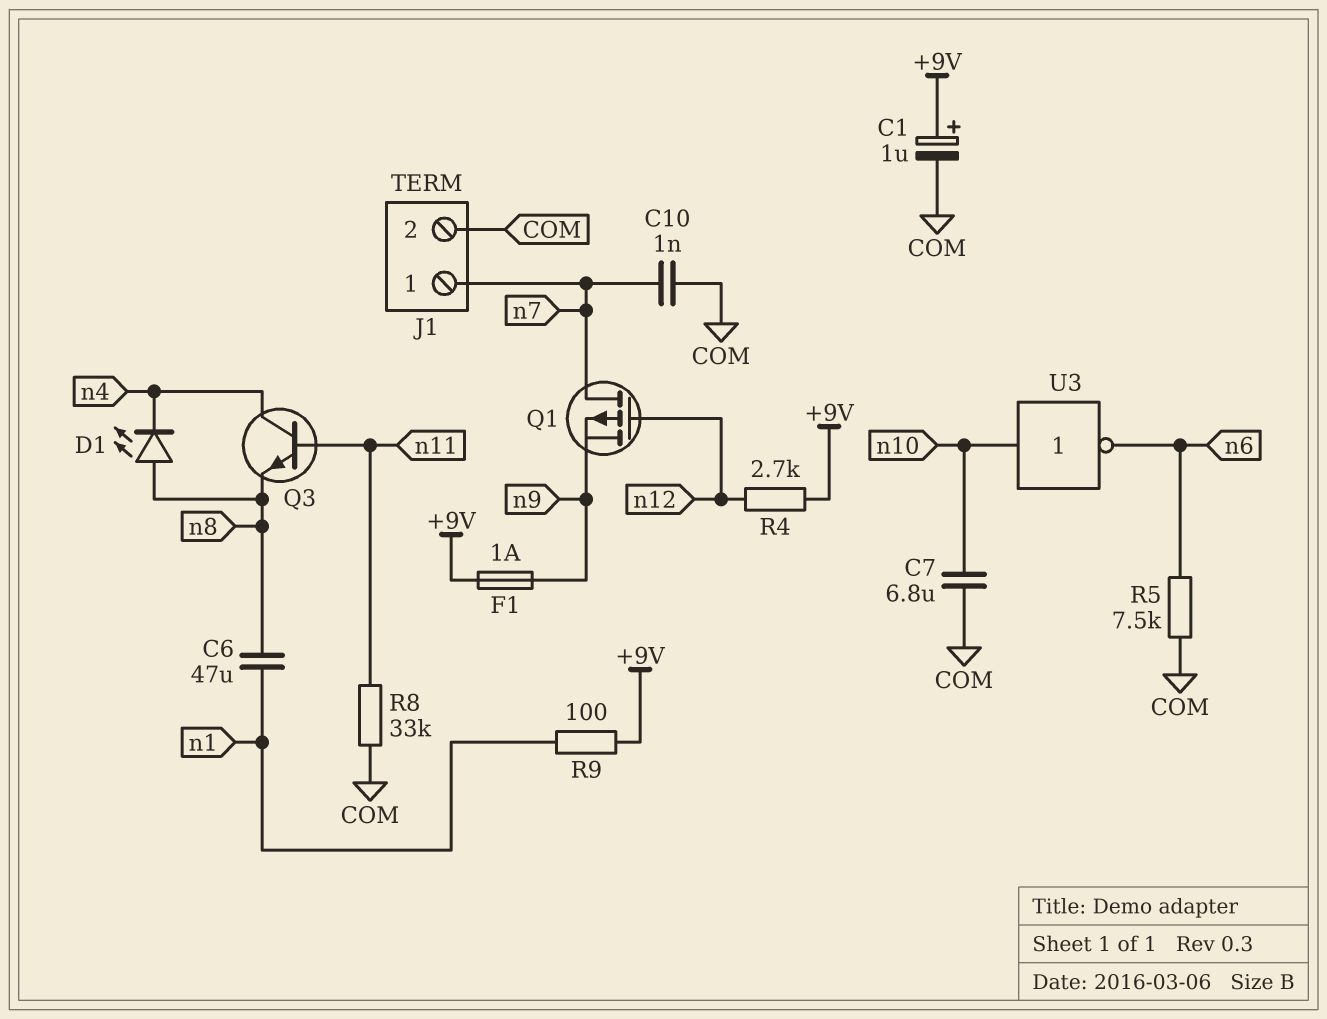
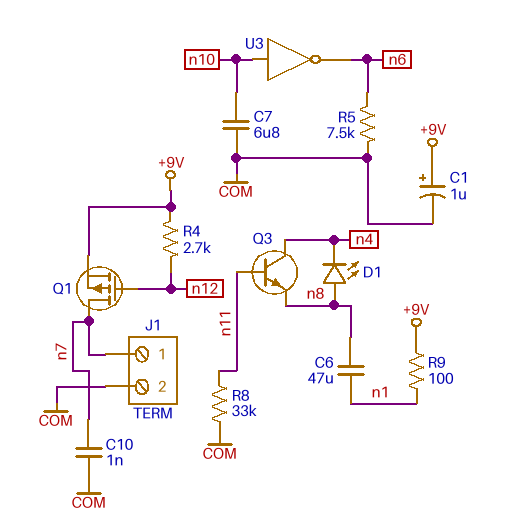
F1: 1A (+9V, n9) -> none
Q1: PMOS (G n12, D n7, S n9) -> PMOS (G n12, D n7, S +9V)

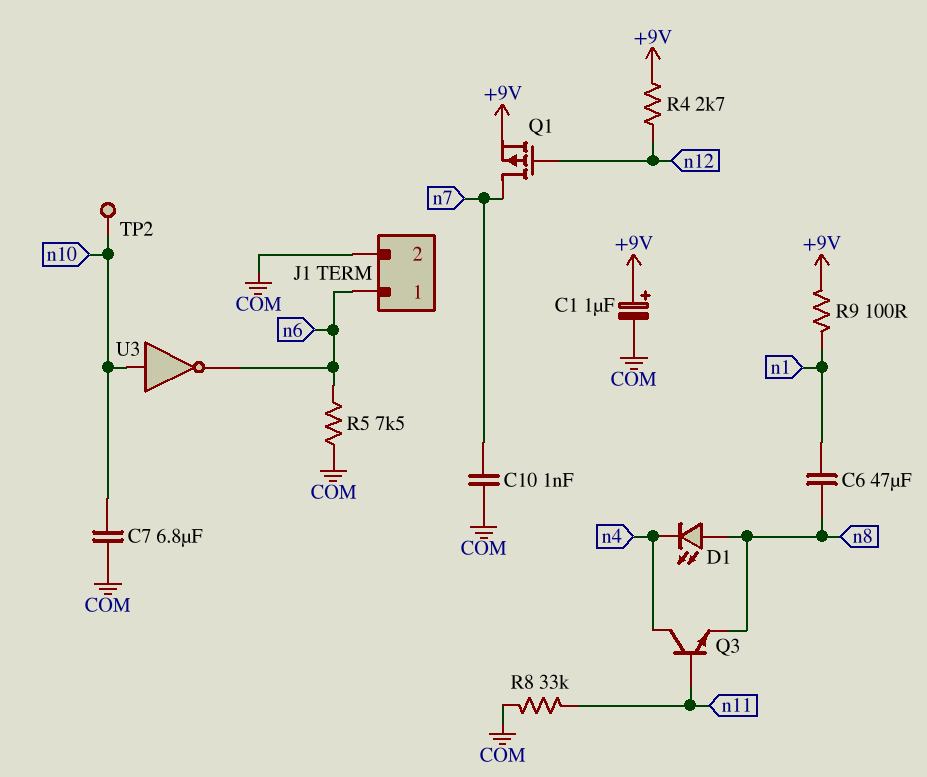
J1 pin 1: n7 -> n6
TP2: none -> test point (n10)

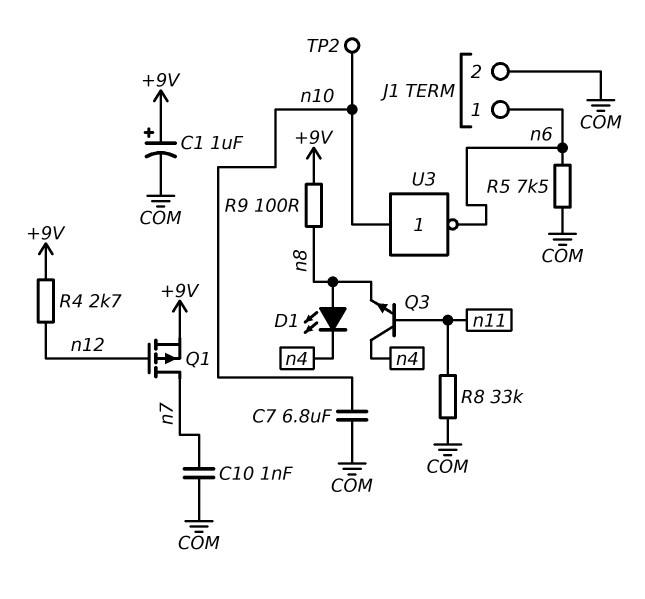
C6: 47uF (n1, n8) -> none
R9: 100 (+9V, n1) -> 100 (+9V, n8)

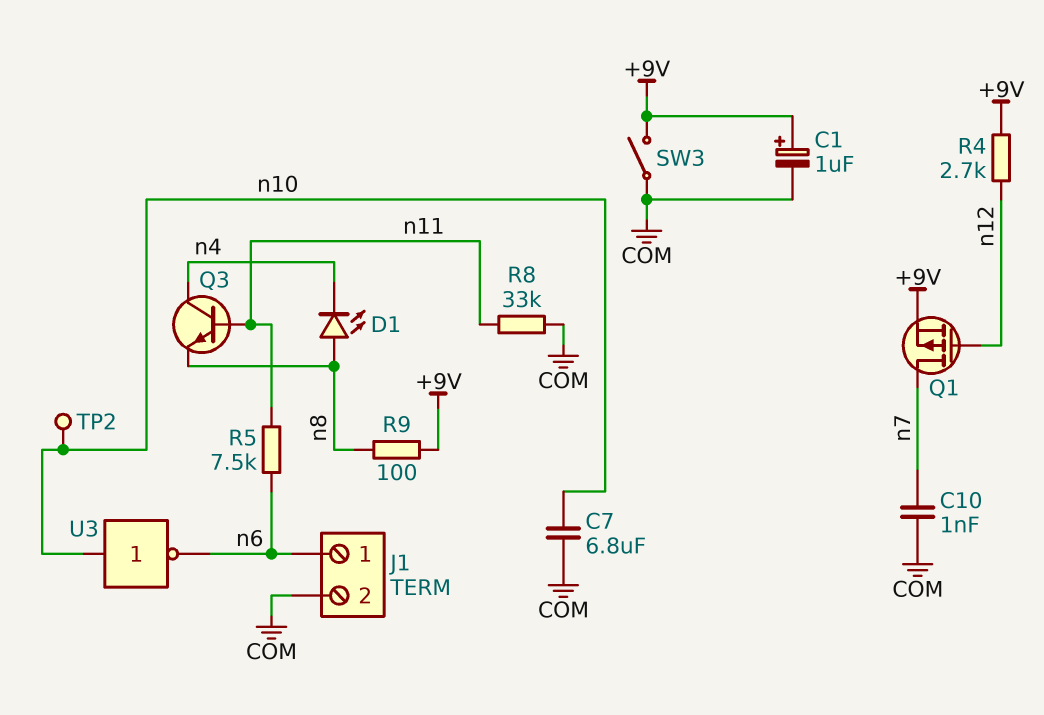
R5: 7.5k (COM, n6) -> 7.5k (n6, n11)
SW3: none -> switch (+9V, COM)

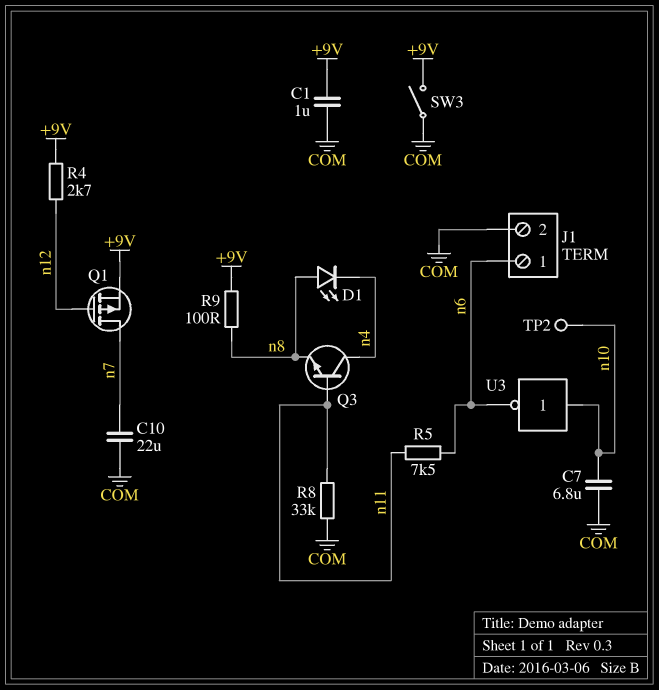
C1: 1uF (plus +9V, minus COM) -> 1uF (+9V, COM)
C10: 1nF (COM, n7) -> 22uF (COM, n7)

